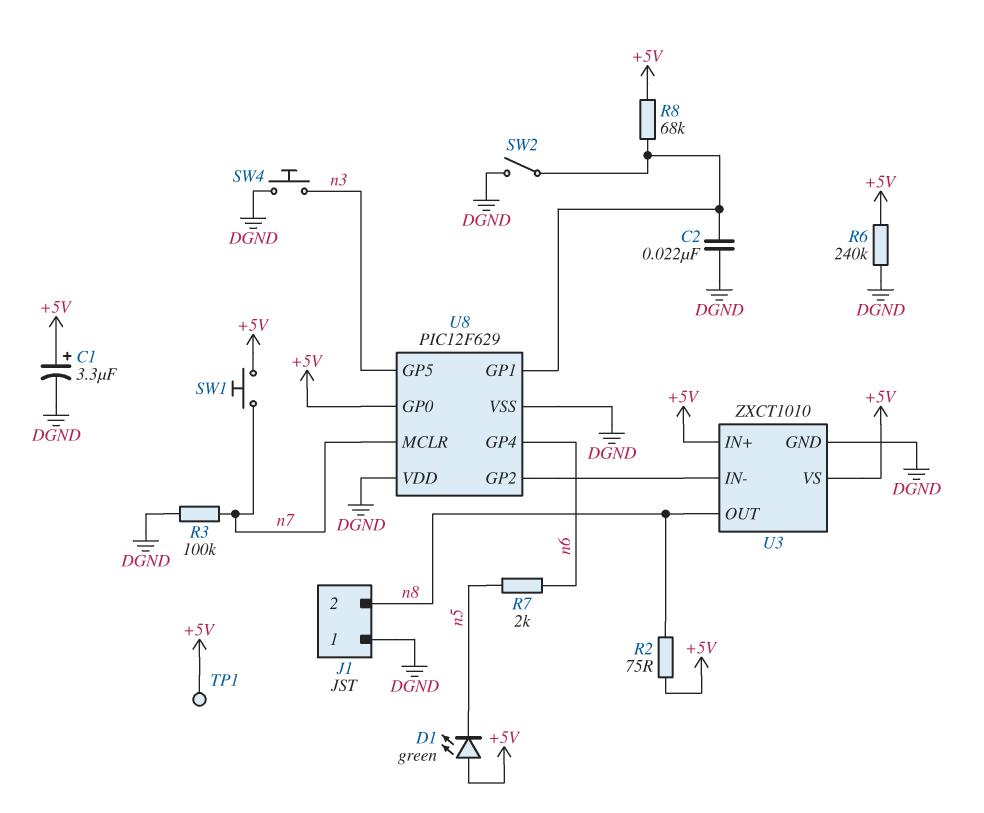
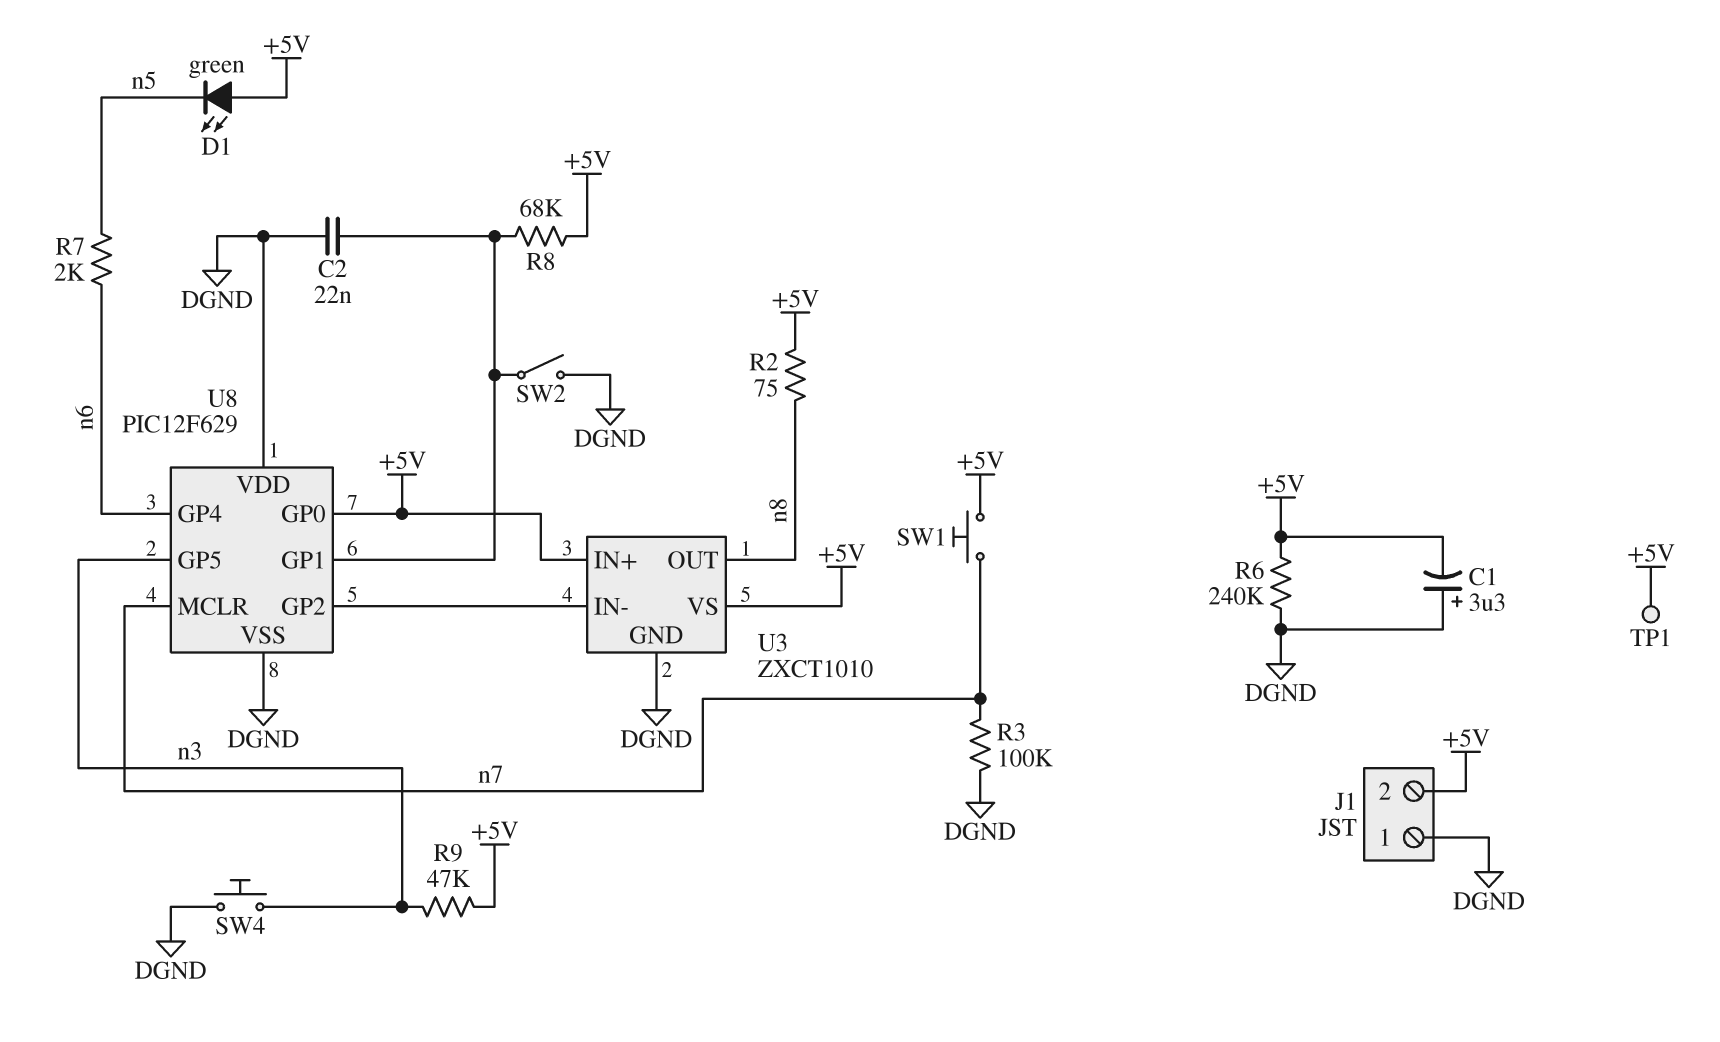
C1: 3.3uF (plus +5V, minus DGND) -> 3.3uF (plus DGND, minus +5V)
J1 pin 2: n8 -> +5V
R9: none -> 47k (+5V, n3)

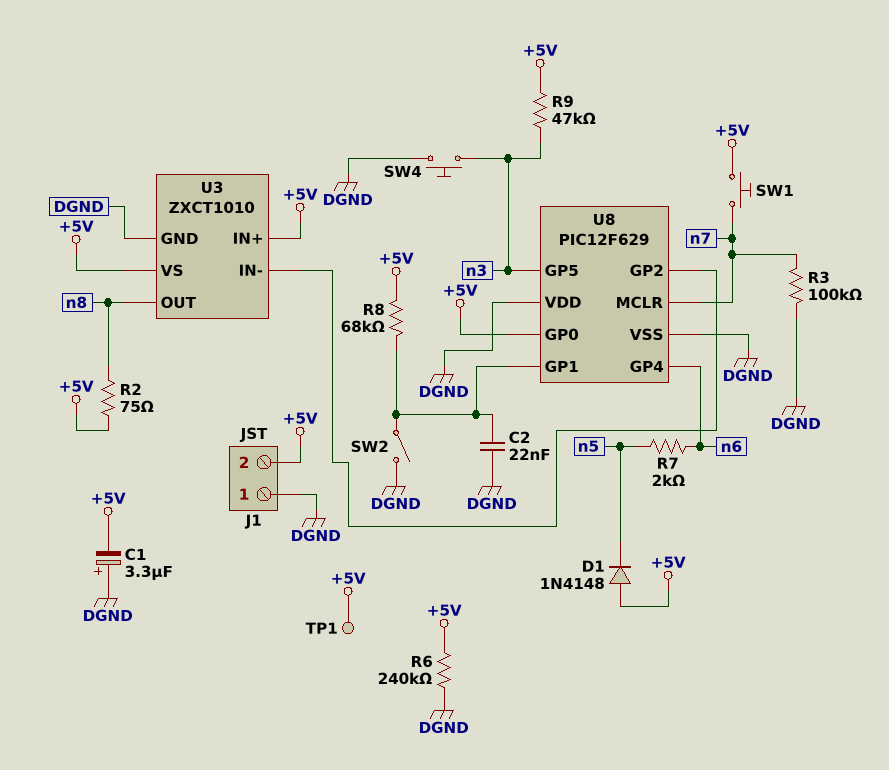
D1: LED green (A +5V, K n5) -> diode 1N4148 (A +5V, K n5)

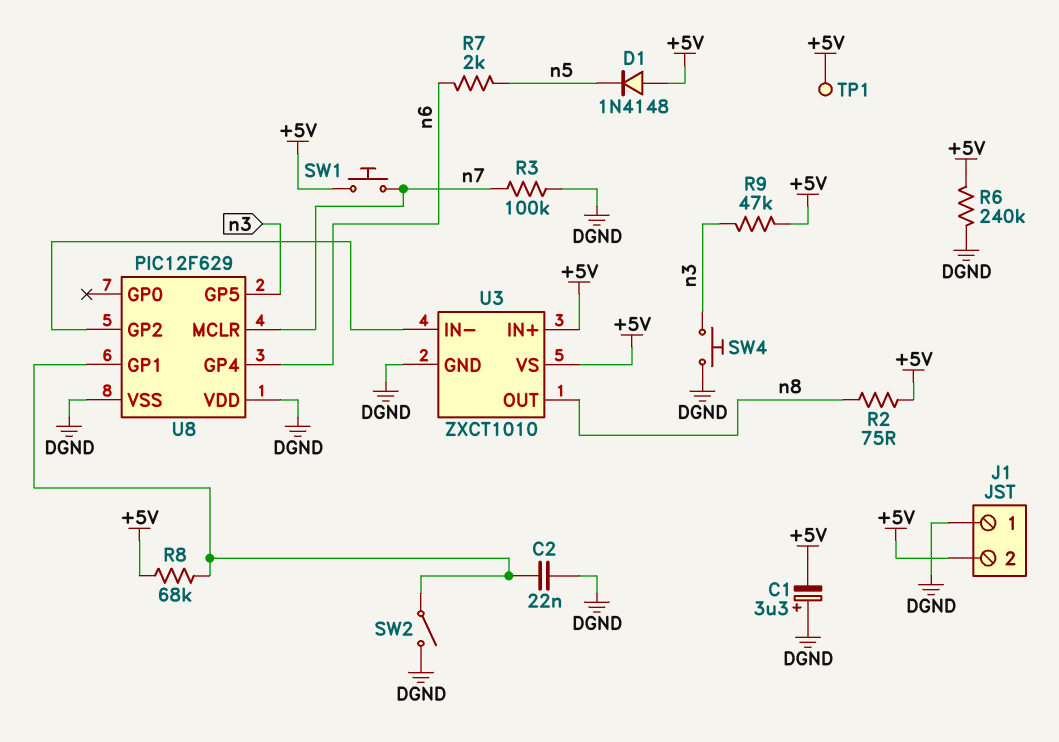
U8 pin GP0: +5V -> none

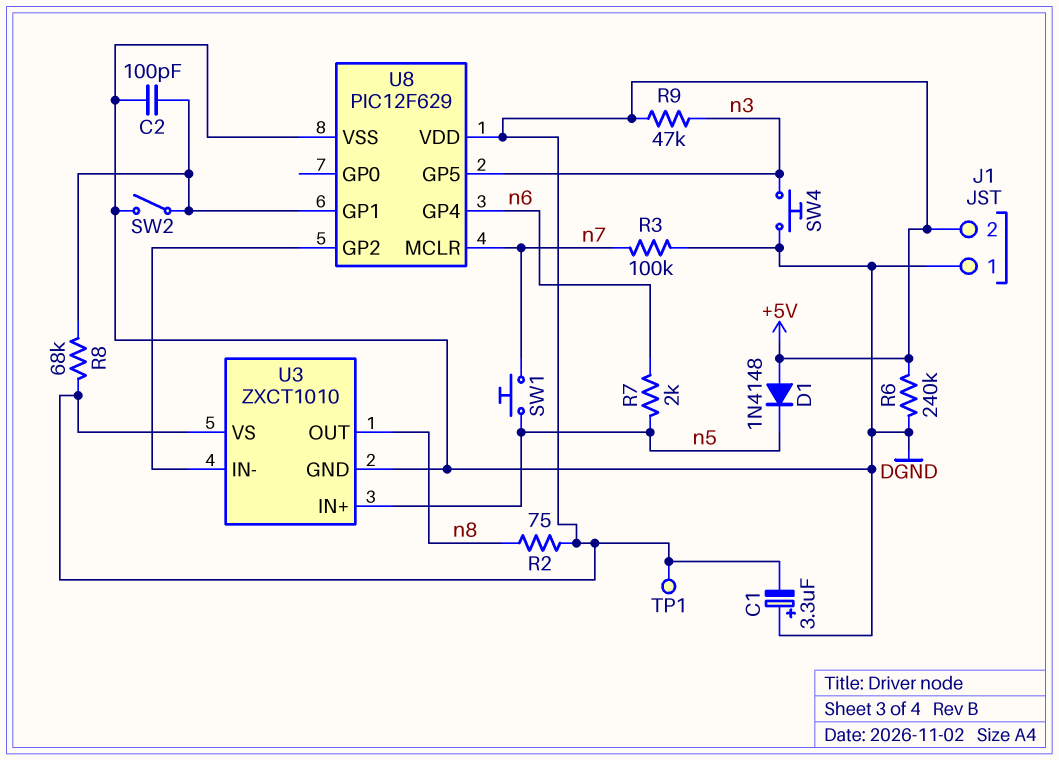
C2: 22nF (DGND, U8/GP1) -> 100pF (DGND, U8/GP1)
SW1: button (+5V, n7) -> button (n5, n7)
U3 pin IN+: +5V -> n5
U8 pin VDD: DGND -> +5V

